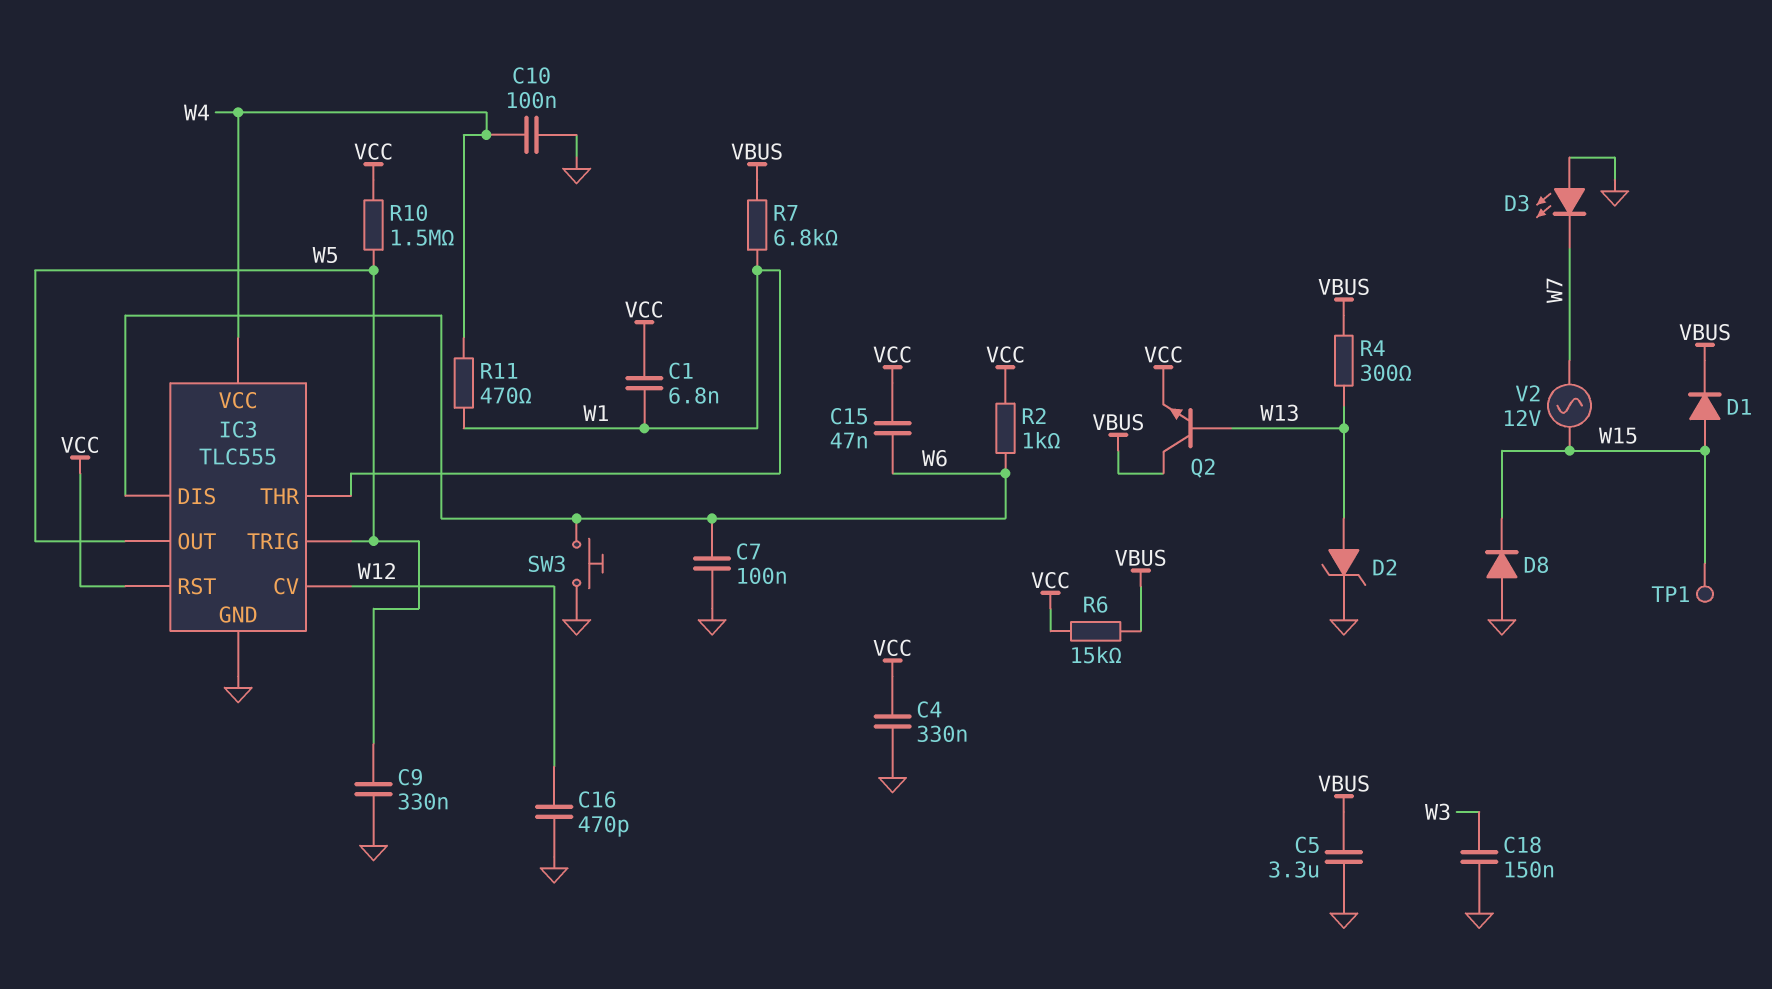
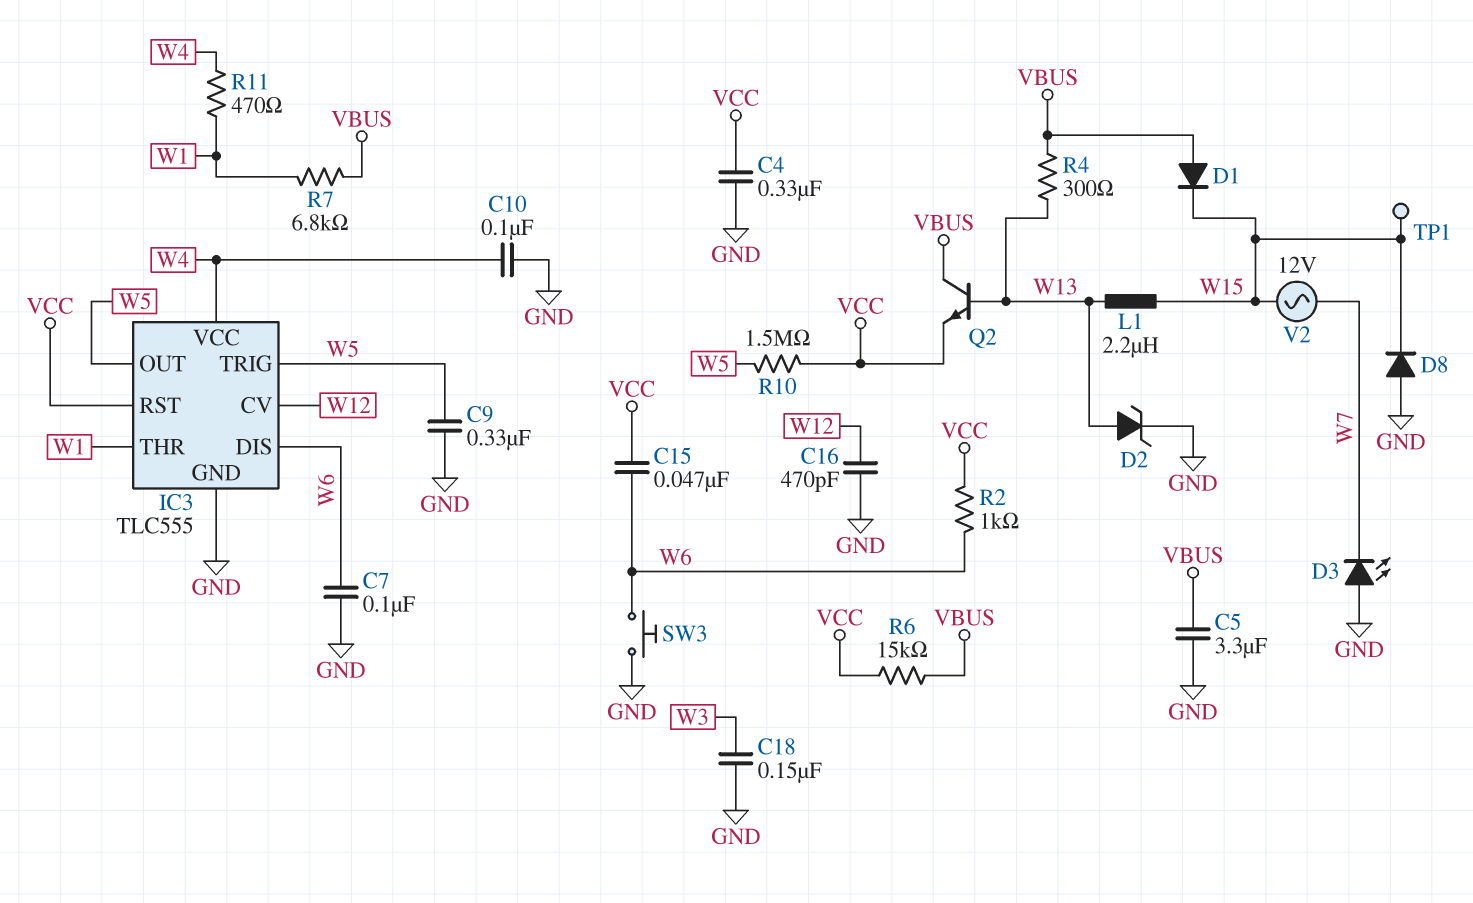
C1: 6.8nF (VCC, W1) -> none
D1: diode (A W15, K VBUS) -> diode (A VBUS, K W15)
L1: none -> 2.2uH (W13, W15)

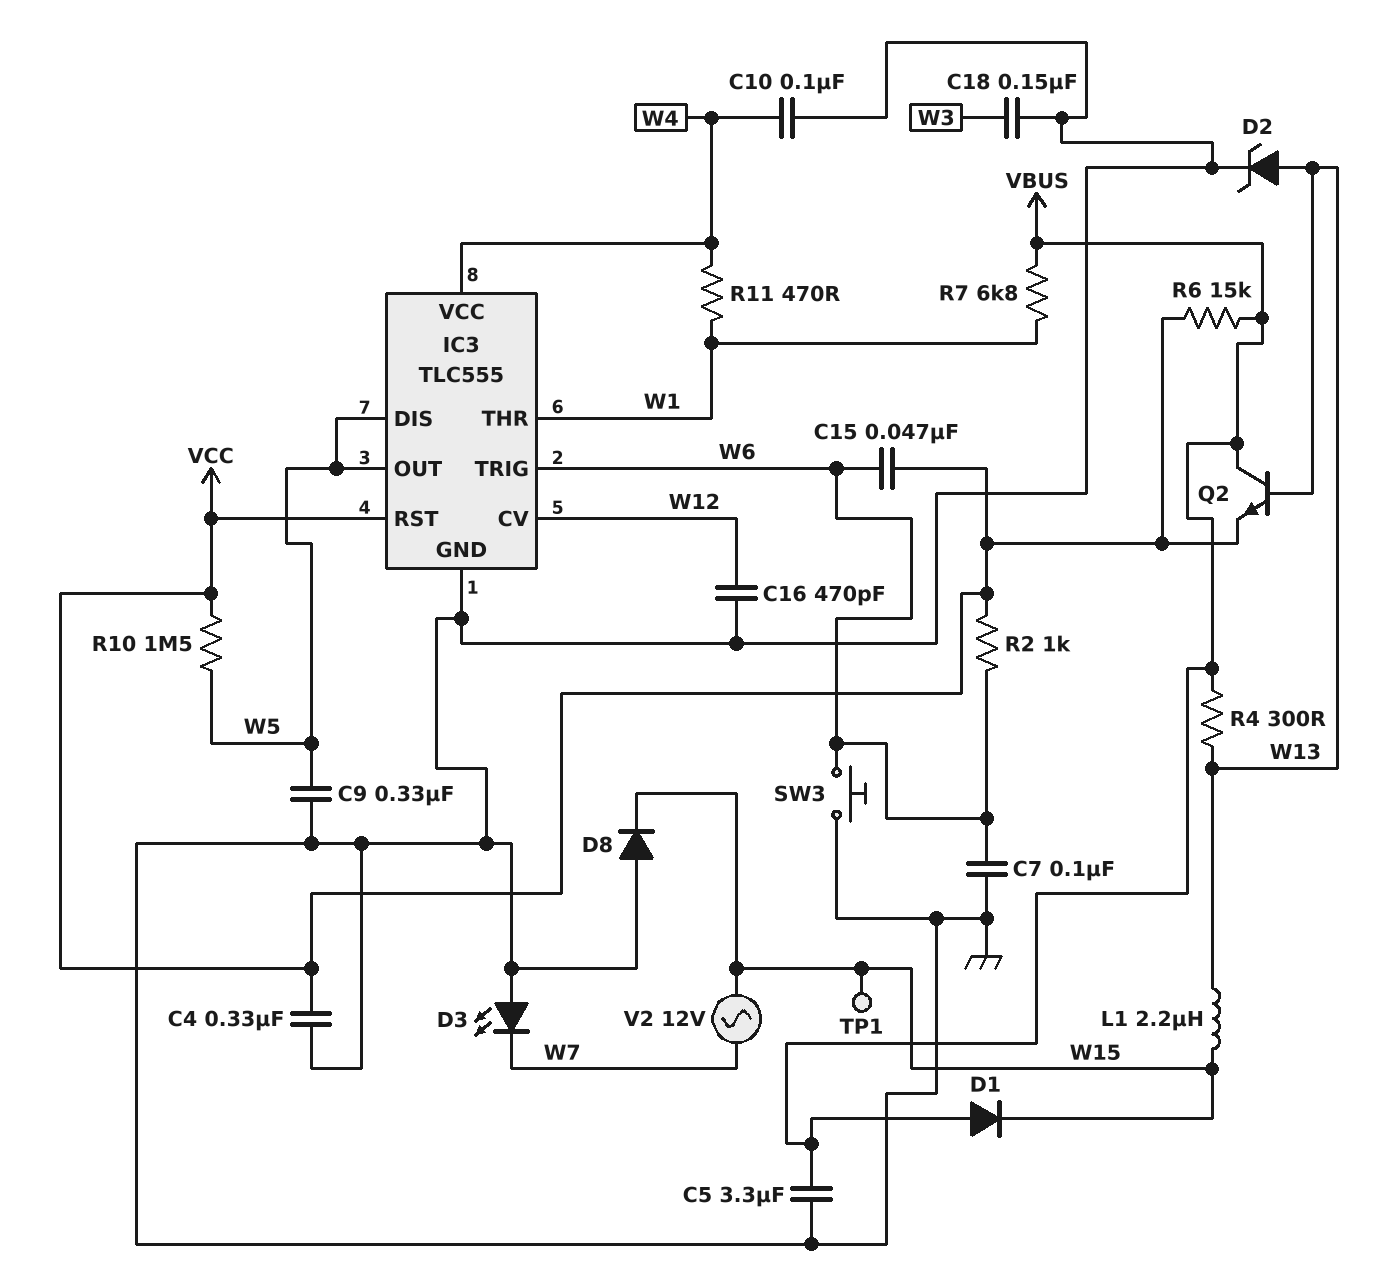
IC3 pin DIS: W6 -> W5
IC3 pin TRIG: W5 -> W6

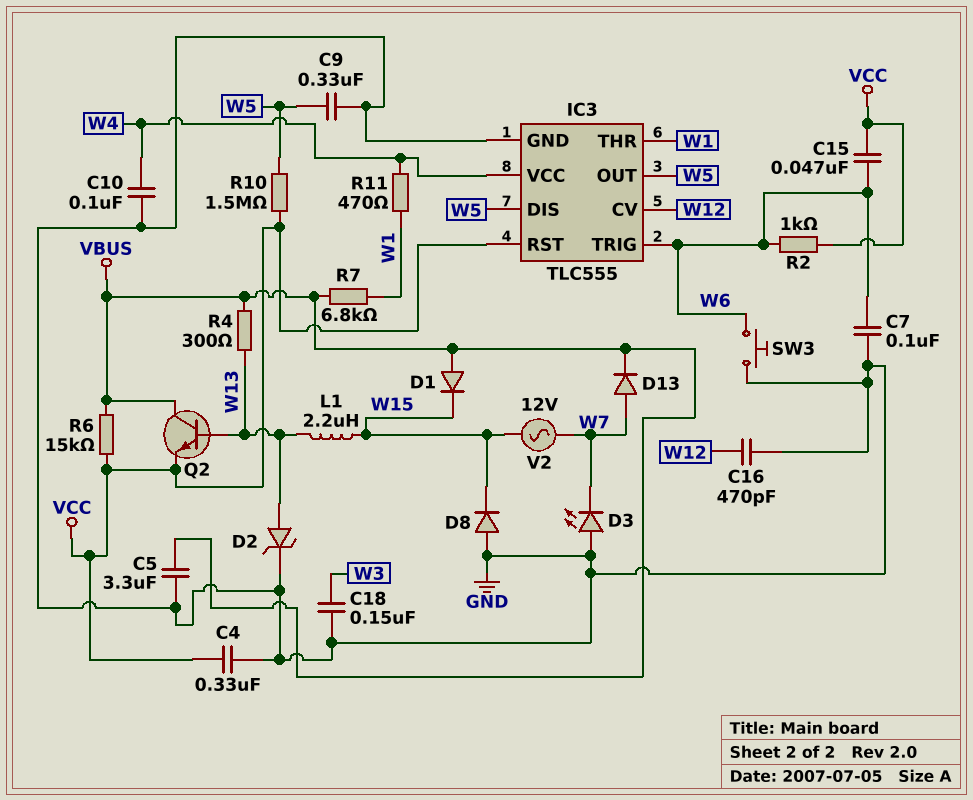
D13: none -> diode (A W7, K VBUS)
TP1: test point (W15) -> none

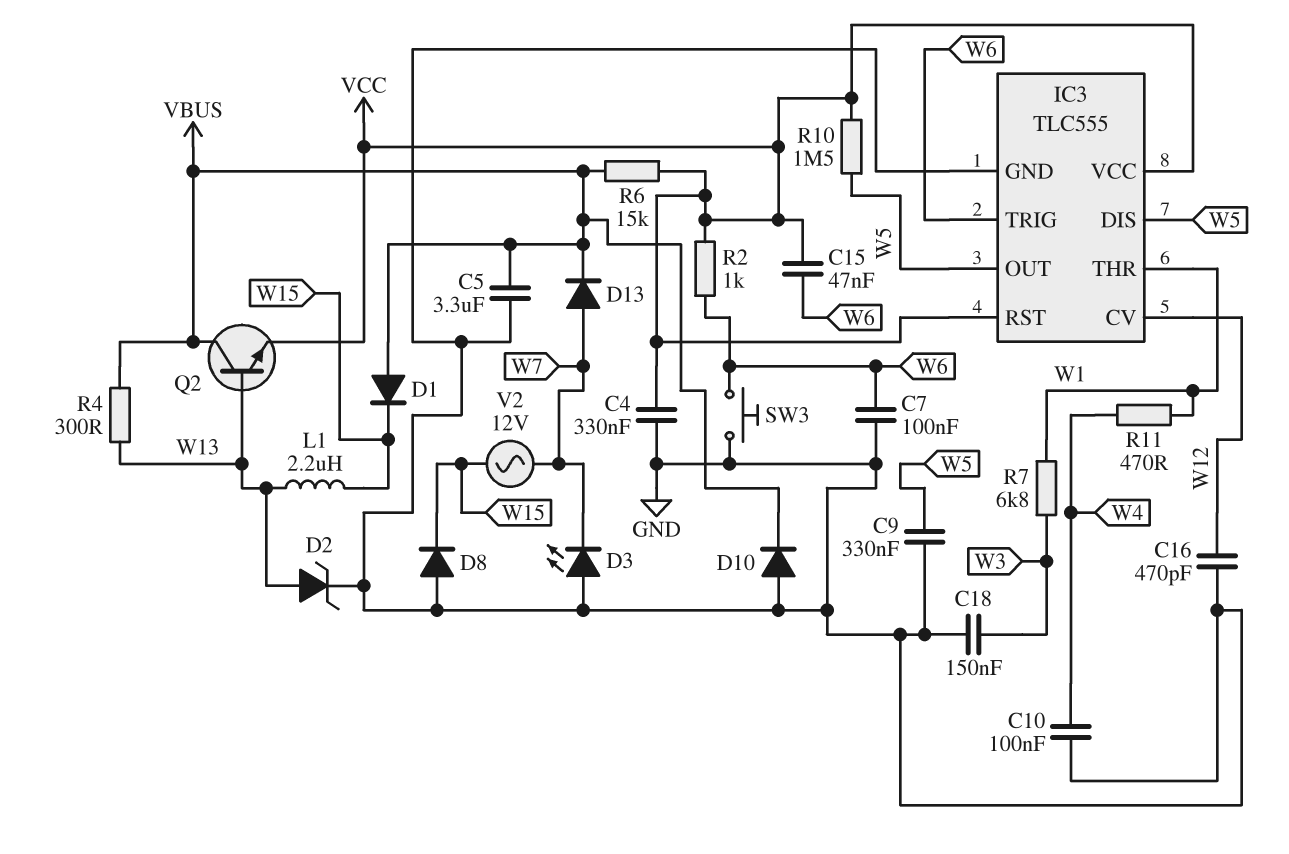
D10: none -> diode (A GND, K VBUS)
IC3 pin VCC: W4 -> VCC
R7: 6.8k (VBUS, W1) -> 6.8k (W1, W3)

